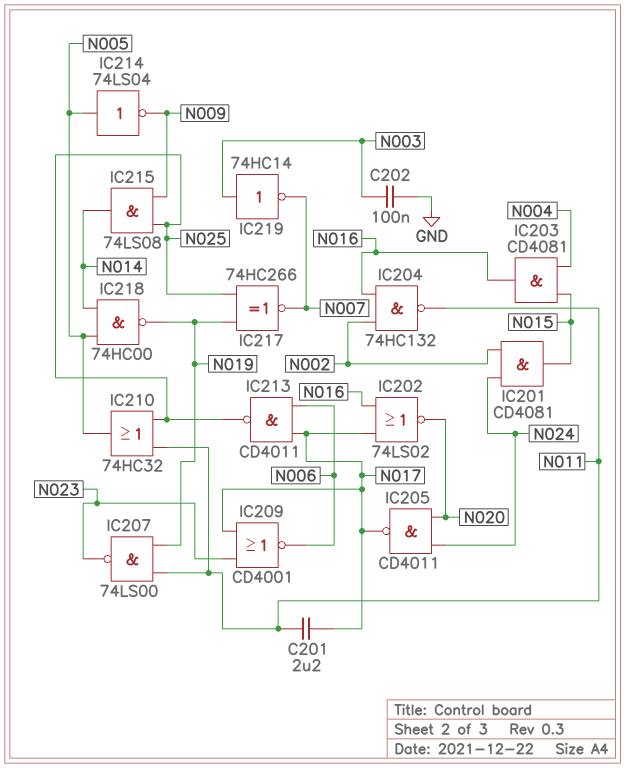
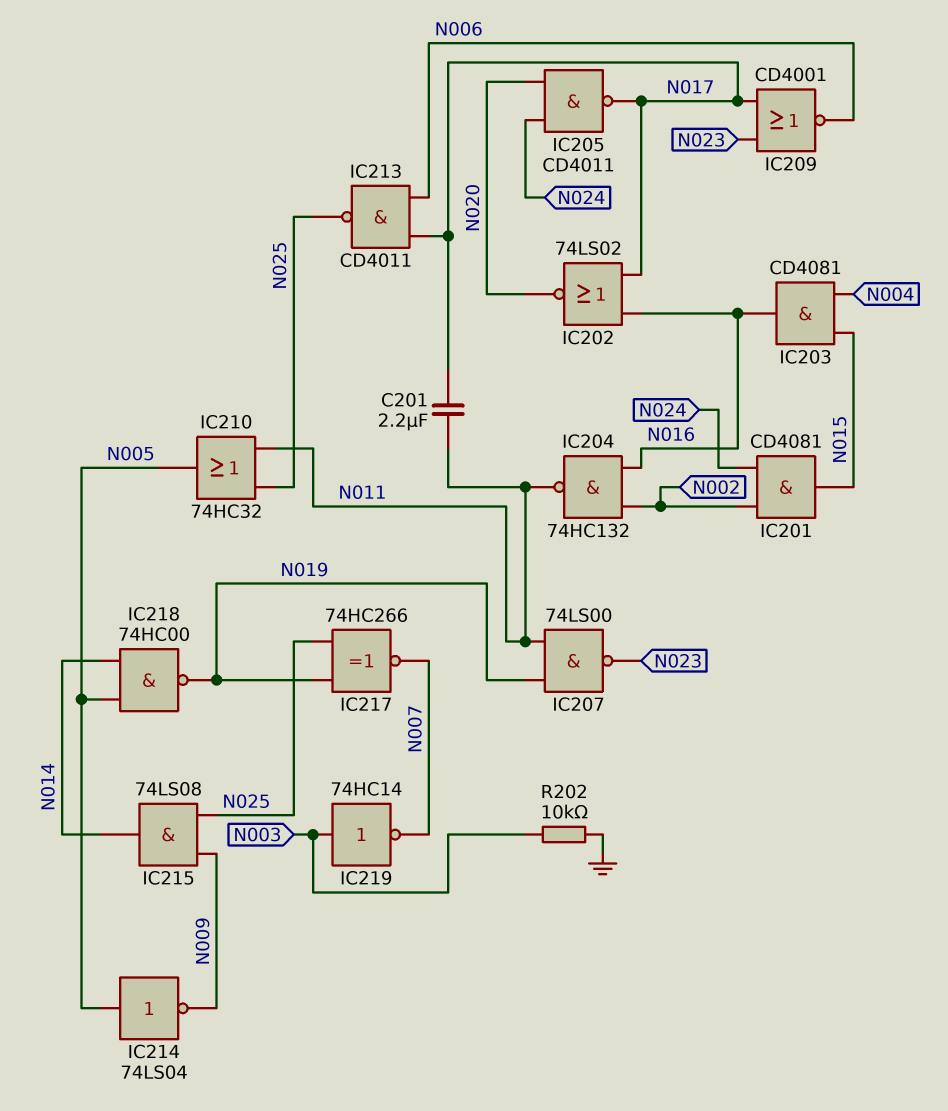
C202: 100nF (GND, N003) -> none
R202: none -> 10k (GND, N003)

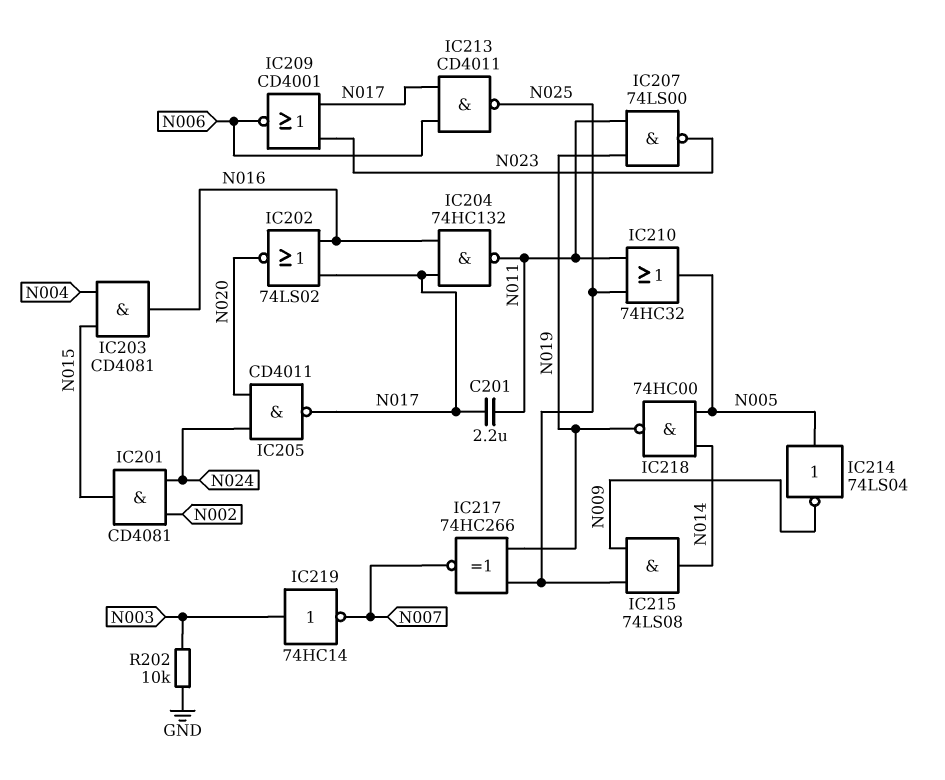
IC204: NAND 74HC132 (in N002, in N016, out N011) -> NAND 74HC132 (in N016, in N017, out N011)

